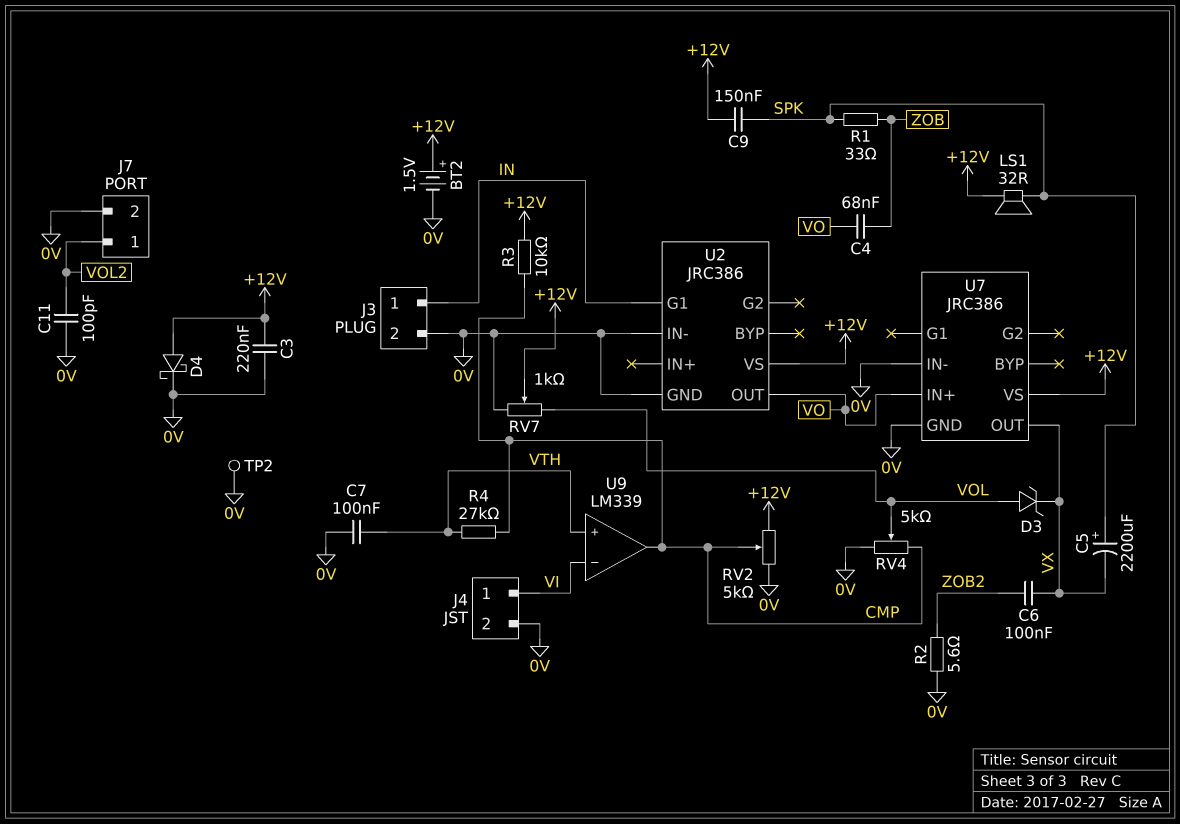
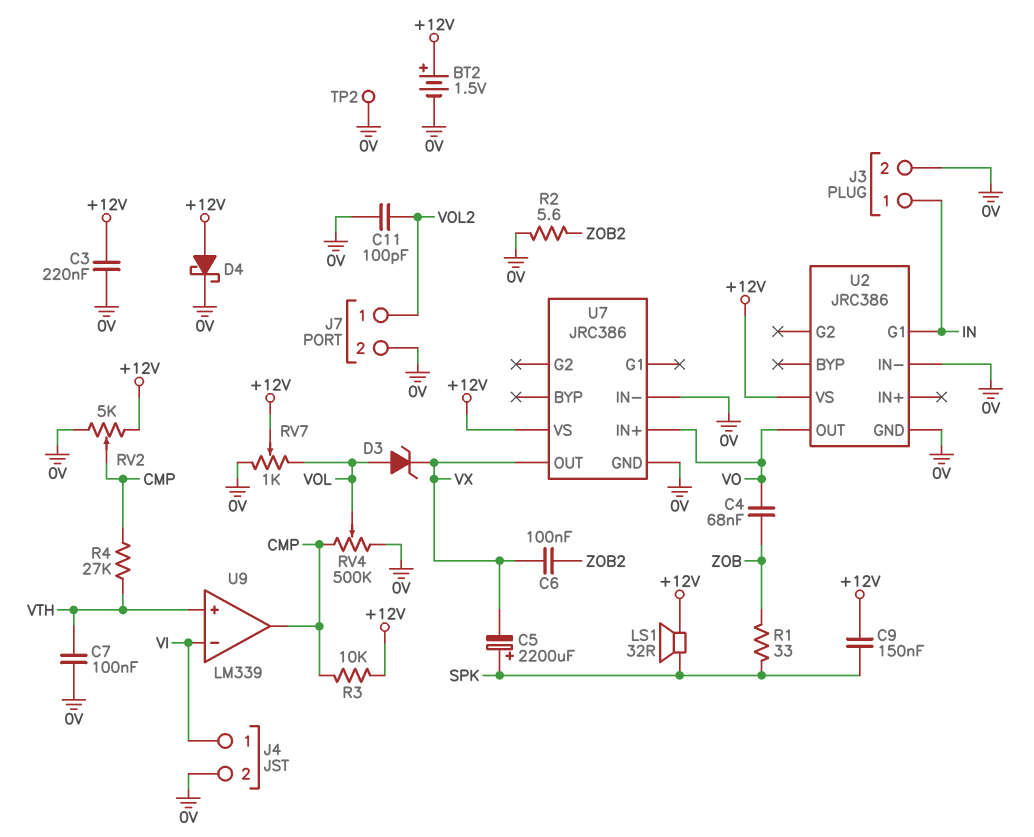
RV4: 5k (0V, CMP, wiper VOL) -> 500k (0V, CMP, wiper VOL)

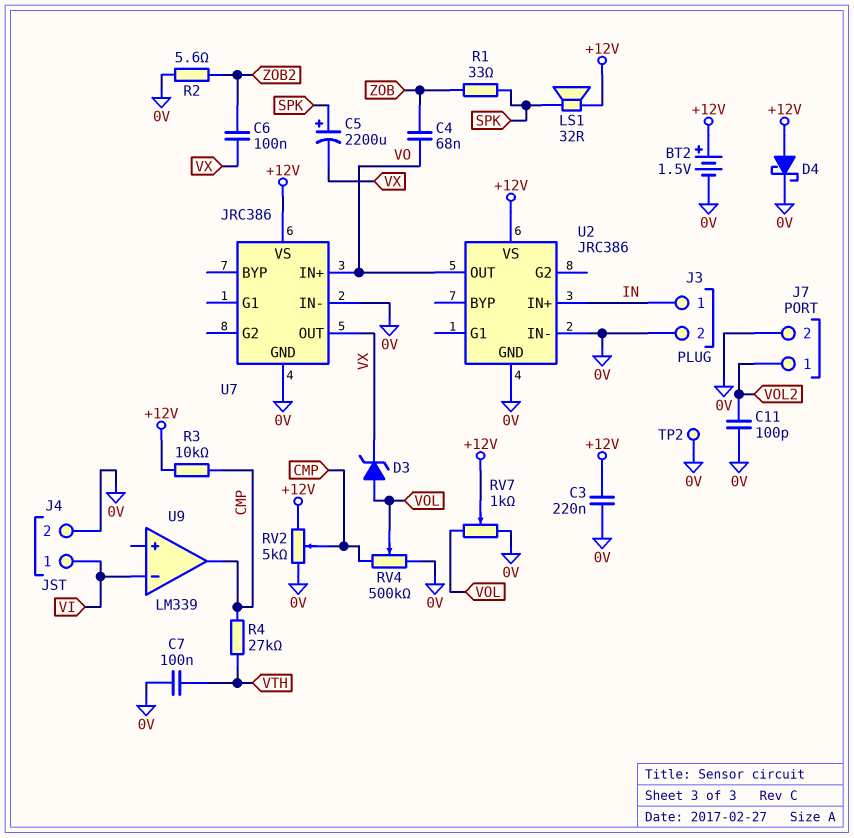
C9: 150nF (+12V, SPK) -> none
U2 pin G1: IN -> none
U2 pin IN+: none -> IN
U9 pin in+: VTH -> none

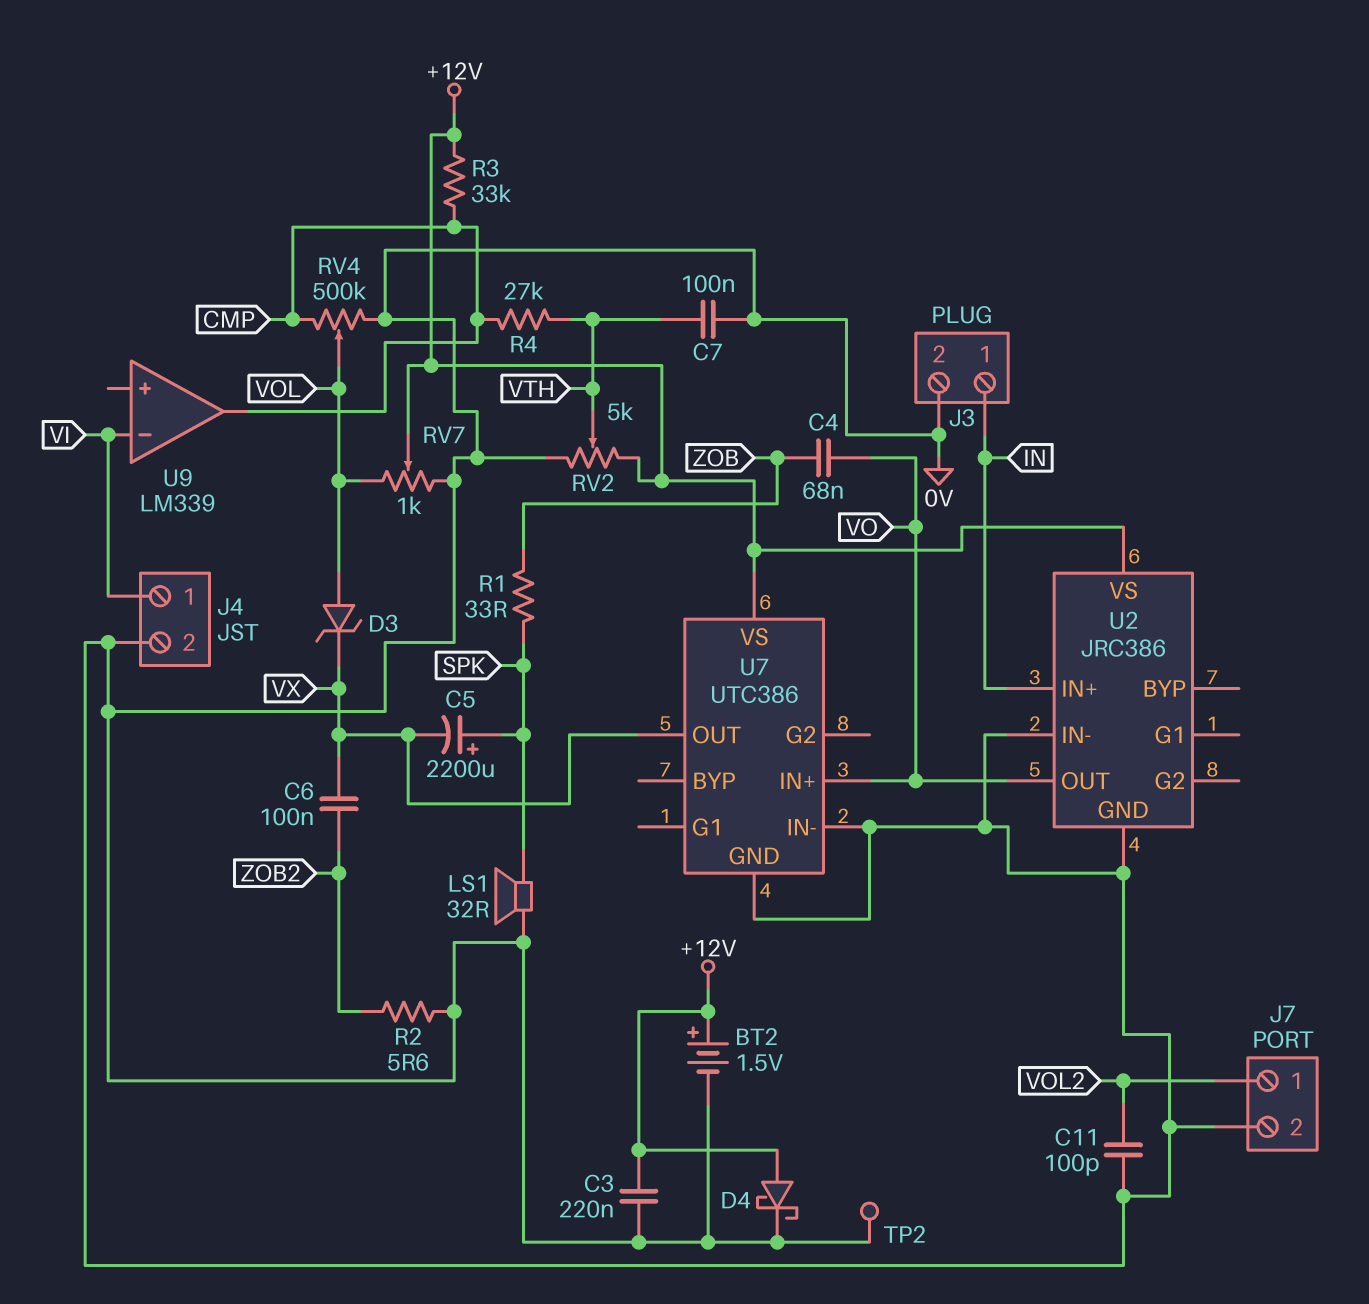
LS1: speaker 32R (+12V, SPK) -> speaker 32R (0V, SPK)
R3: 10k (+12V, CMP) -> 33k (+12V, CMP)
RV2: 5k (+12V, 0V, wiper CMP) -> 5k (+12V, 0V, wiper VTH)
U7: JRC386 -> UTC386

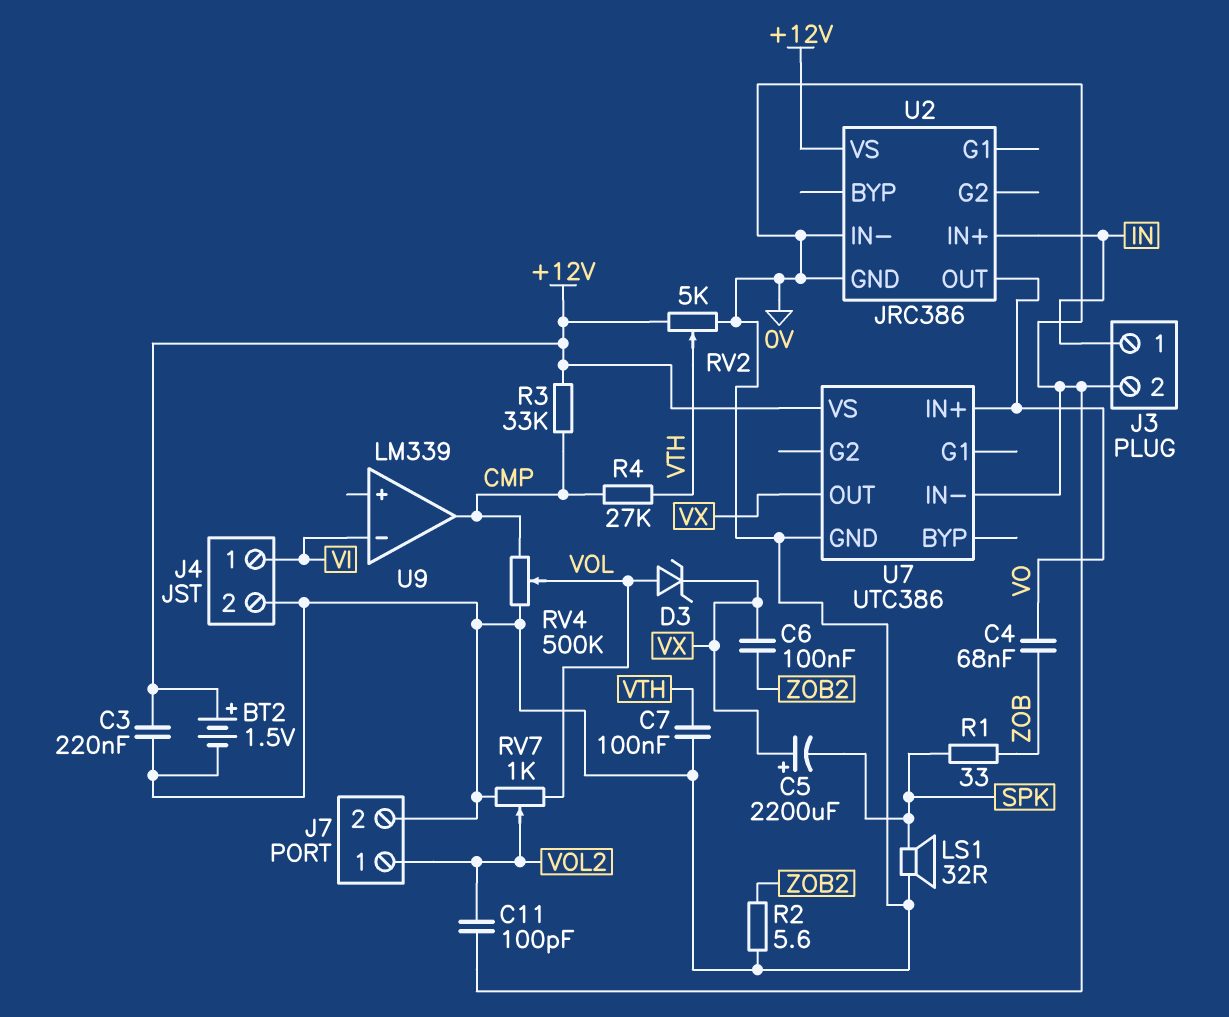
C5: 2200uF (plus SPK, minus VX) -> 2200uF (plus VX, minus SPK)
D4: schottky (A +12V, K 0V) -> none
RV7: 1k (0V, VOL, wiper +12V) -> 1k (0V, VOL, wiper VOL2)
TP2: test point (0V) -> none

